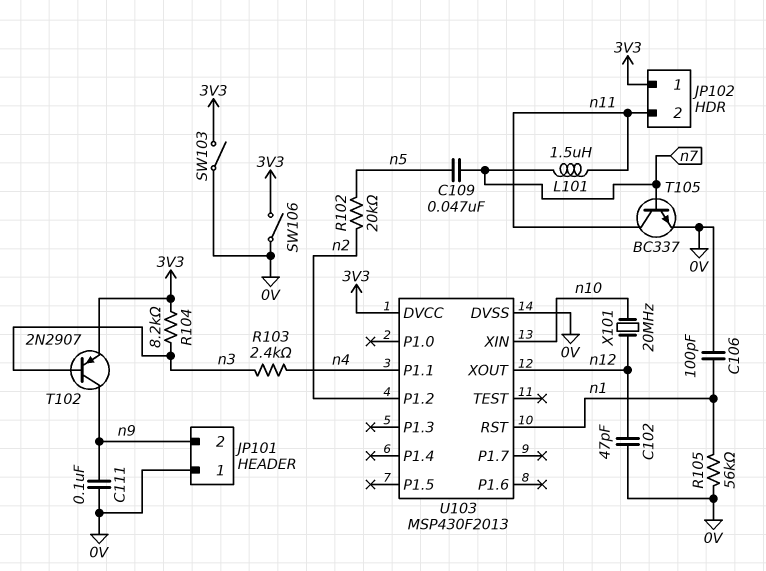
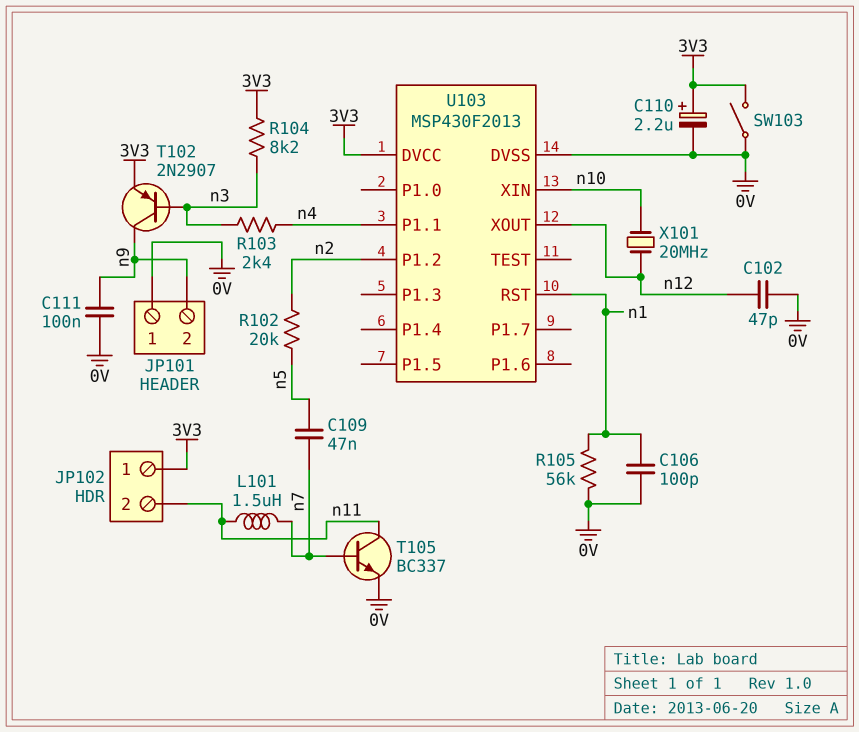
C110: none -> 2.2uF (plus 3V3, minus 0V)
SW106: switch (0V, 3V3) -> none

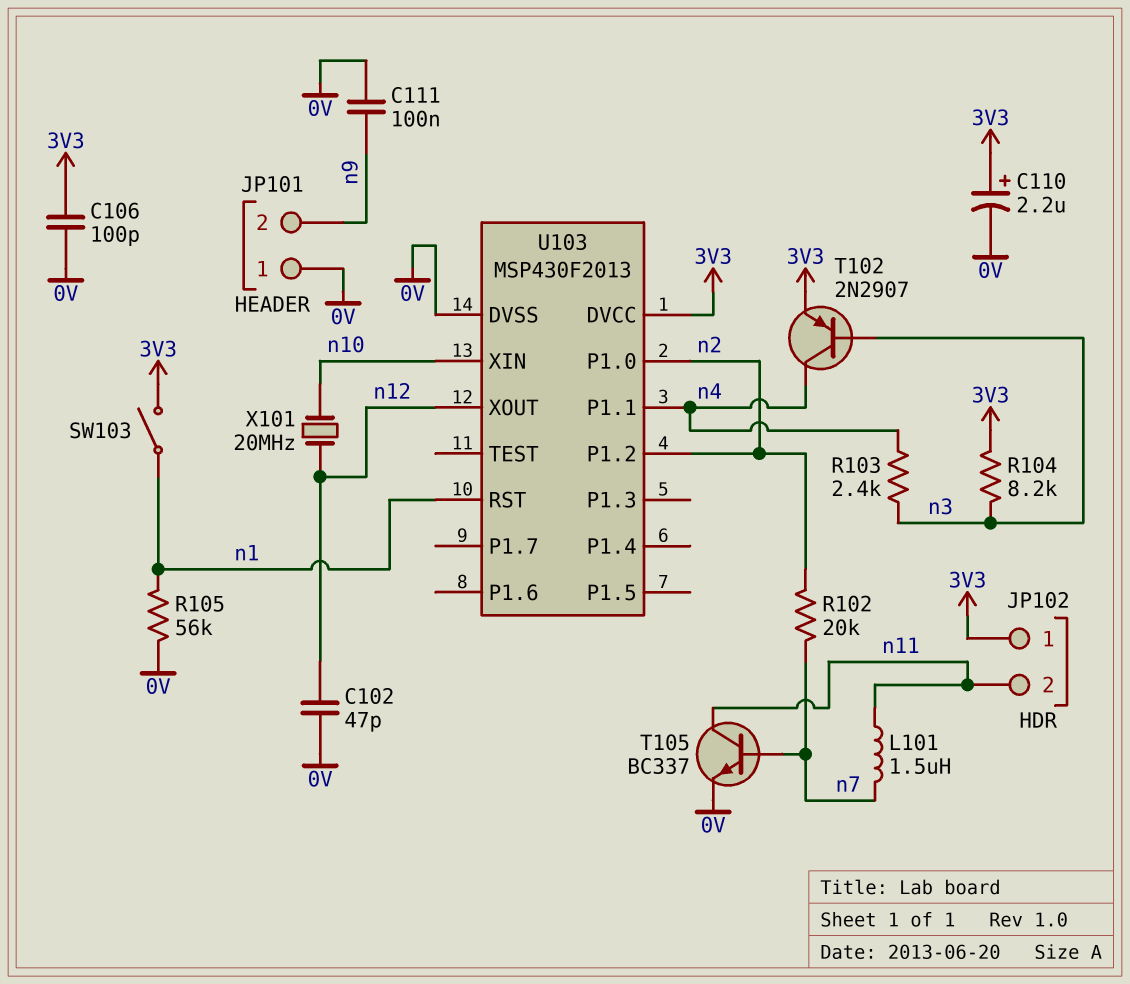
C106: 100pF (0V, n1) -> 100pF (0V, 3V3)
C109: 47nF (n5, n7) -> none
R102: 20k (n2, n5) -> 20k (n2, n7)
SW103: switch (0V, 3V3) -> switch (3V3, n1)
T102: PNP 2N2907 (B n3, C n9, E 3V3) -> PNP 2N2907 (B n3, C n4, E 3V3)
U103 pin P1.0: none -> n2

